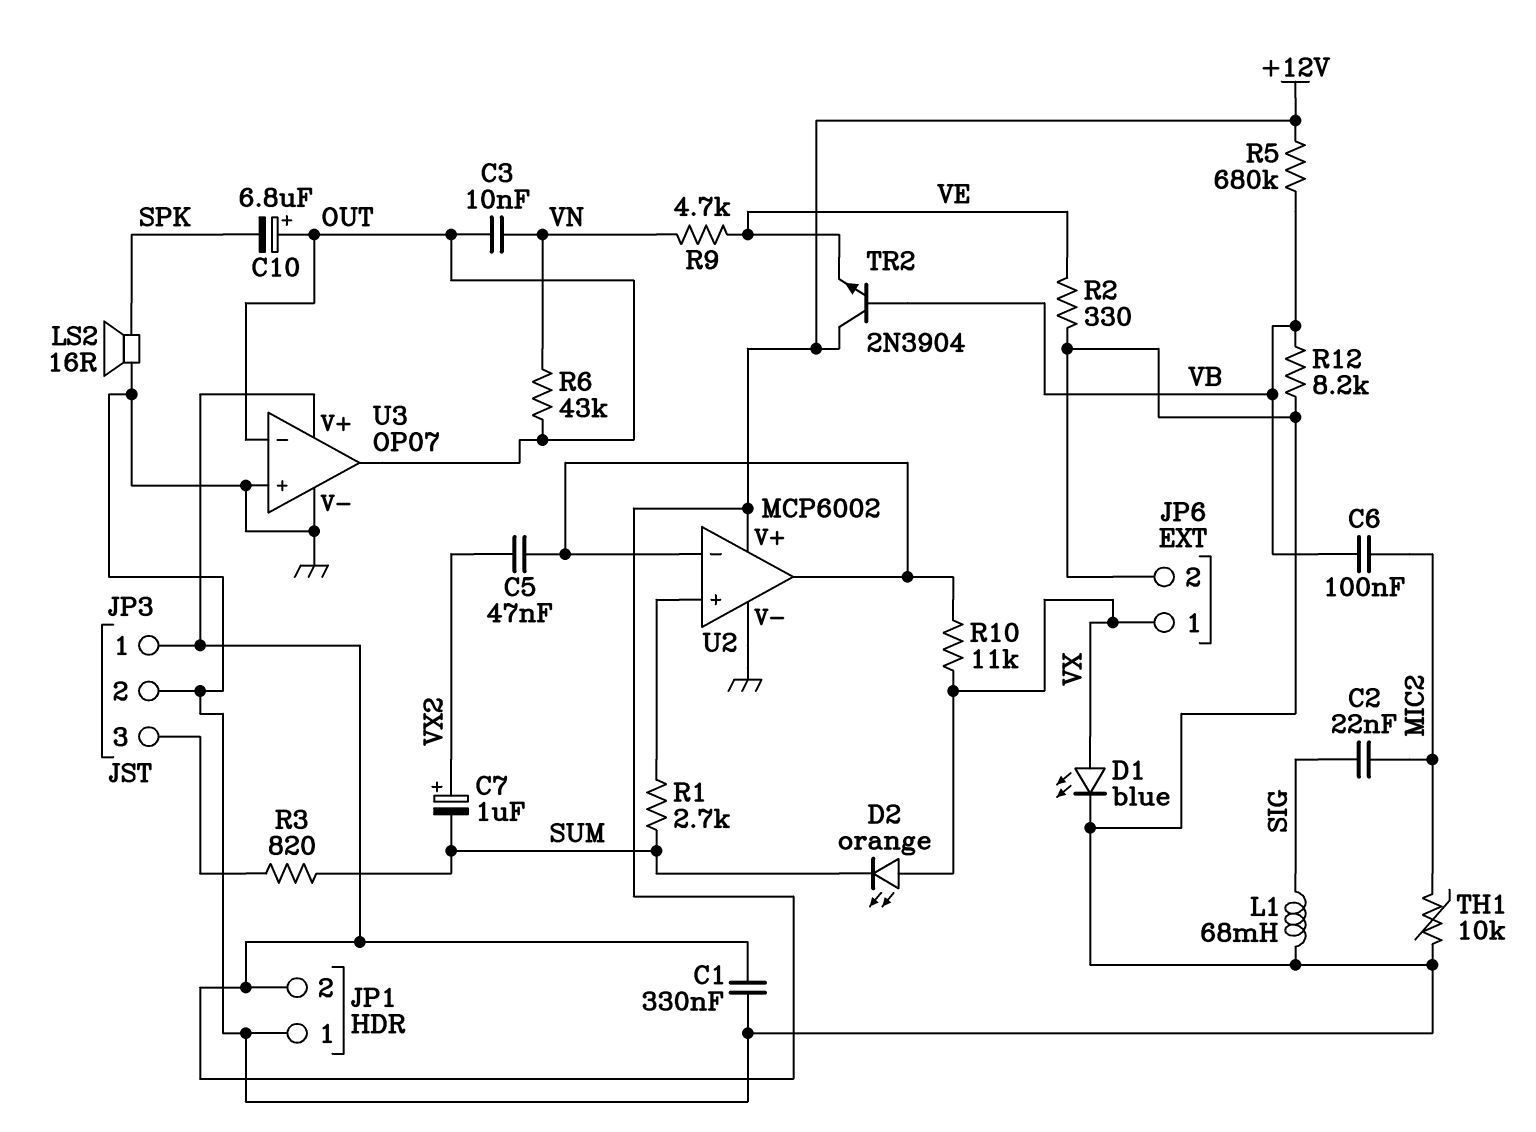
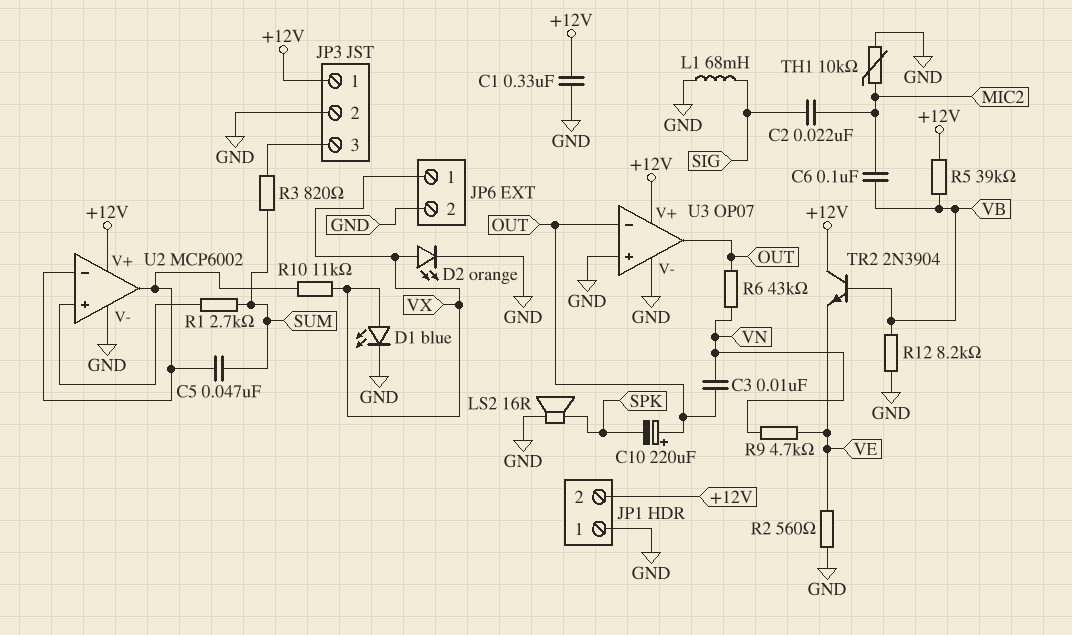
C5: 47nF (U2/in-, VX2) -> 47nF (SUM, U2/in-)
C7: 1uF (plus VX2, minus SUM) -> none
C10: 6.8uF (plus OUT, minus SPK) -> 220uF (plus OUT, minus SPK)
D2: LED orange (A VX, K SUM) -> LED orange (A VX, K GND)
R2: 330 (GND, VE) -> 560 (GND, VE)
R5: 680k (+12V, VB) -> 39k (+12V, VB)

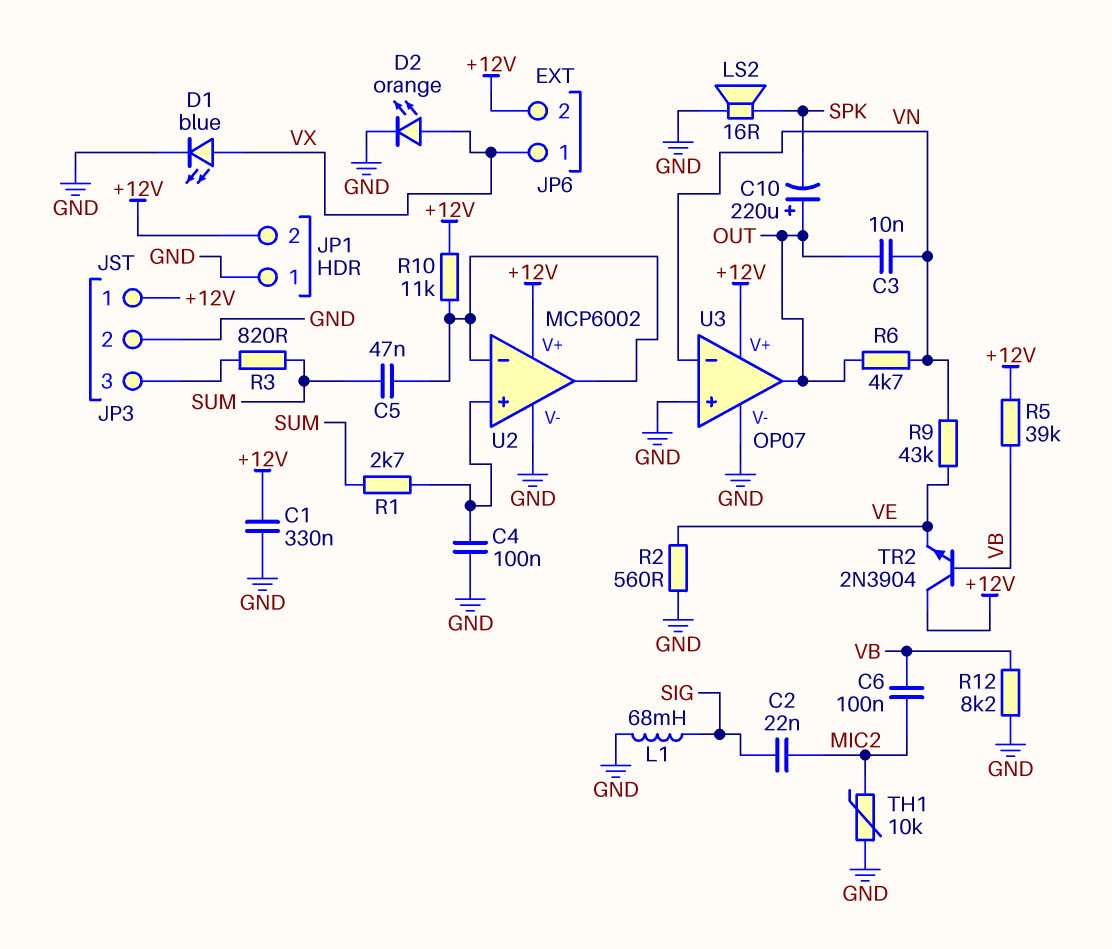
C4: none -> 100nF (GND, U2/in+)
JP6 pin 2: GND -> +12V
R6: 43k (OUT, VN) -> 4.7k (OUT, VN)
R9: 4.7k (VE, VN) -> 43k (VE, VN)
R10: 11k (U2/in-, VX) -> 11k (+12V, U2/in-)
U3 pin in-: OUT -> VN

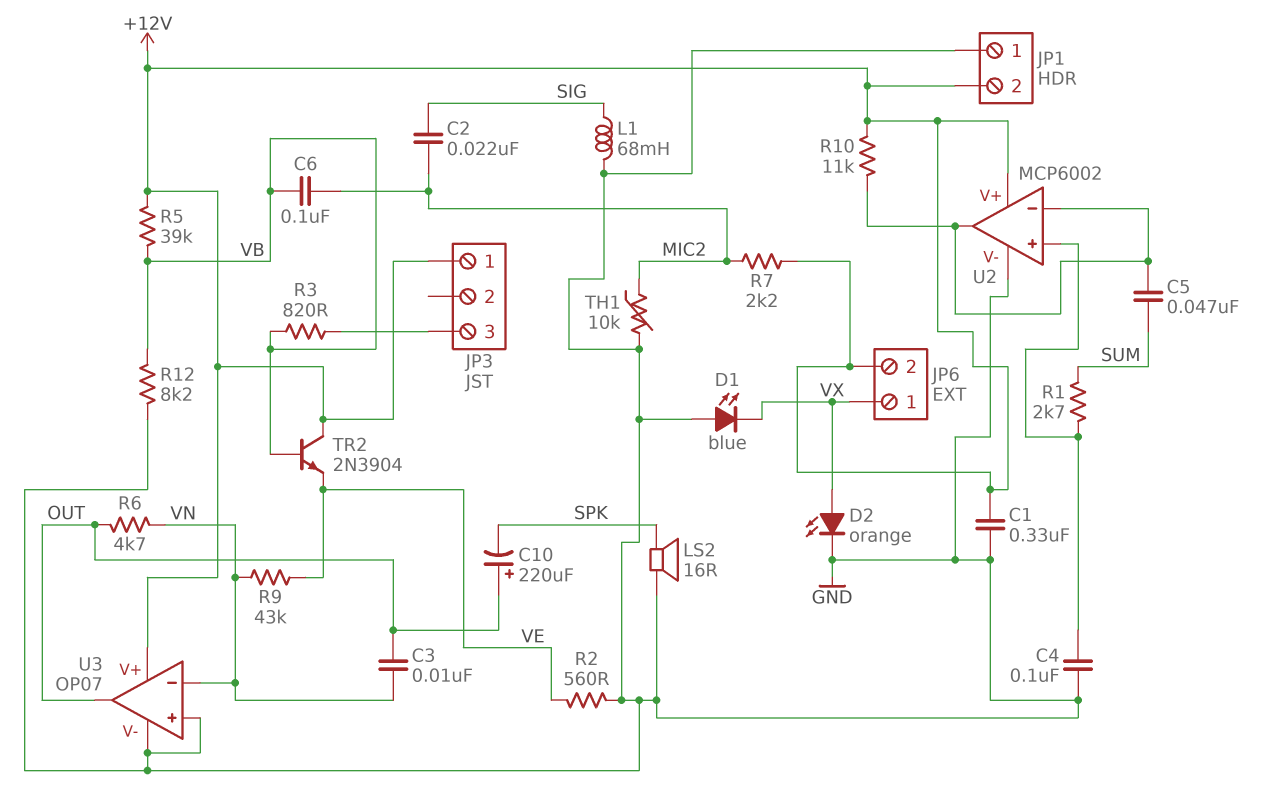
D1: LED blue (A VX, K GND) -> LED blue (A GND, K VX)
JP3 pin 2: GND -> none
R3: 820 (JP3/3, SUM) -> 820 (JP3/3, VB)
R7: none -> 2.2k (+12V, MIC2)

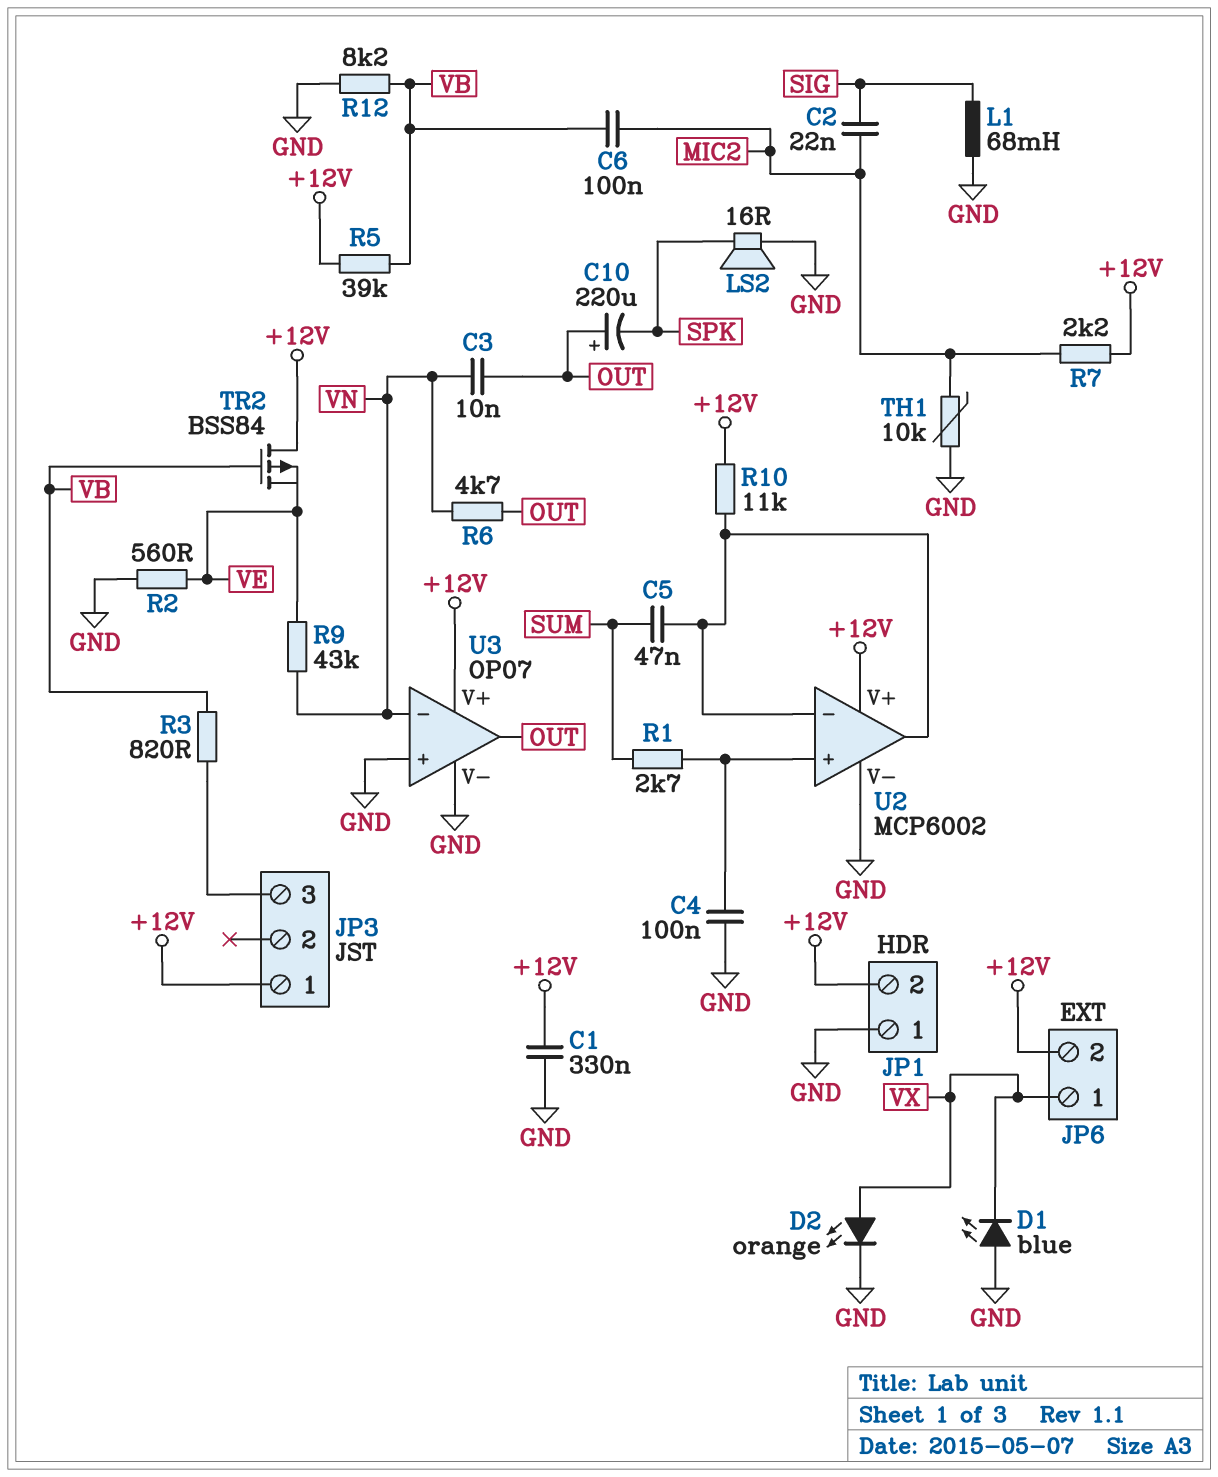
TR2: NPN 2N3904 (B VB, C +12V, E VE) -> PMOS BSS84 (G VB, D +12V, S VE)

